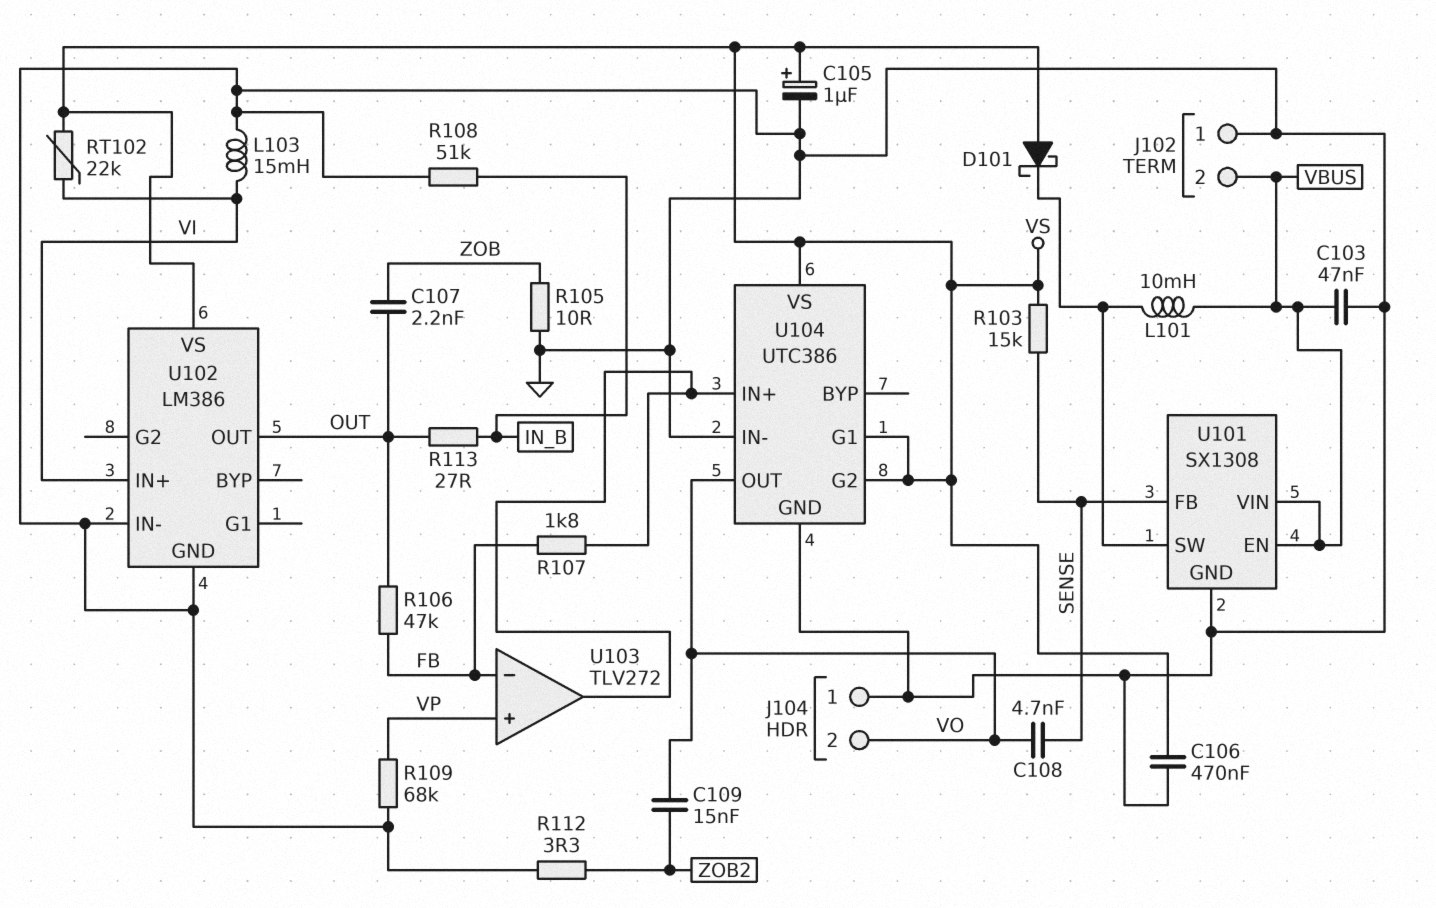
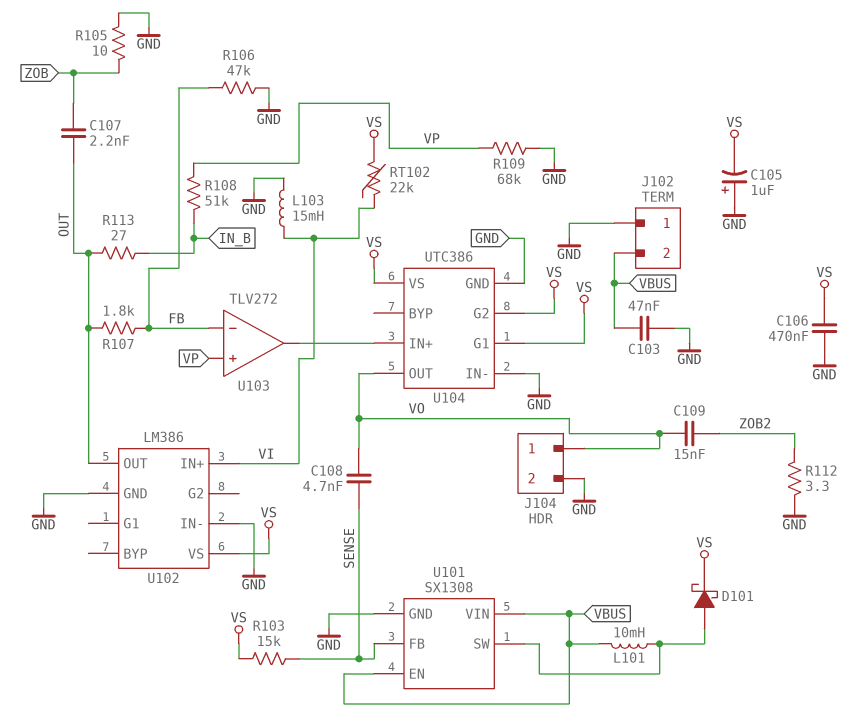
C105: 1uF (plus VS, minus GND) -> 1uF (plus GND, minus VS)
D101: schottky (A VS, K U101/SW) -> schottky (A U101/SW, K VS)
J104 pin 1: GND -> VO
J104 pin 2: VO -> GND
R106: 47k (FB, OUT) -> 47k (FB, GND)
R107: 1.8k (FB, U103/out) -> 1.8k (FB, OUT)
R108: 51k (GND, IN_B) -> 51k (IN_B, VP)

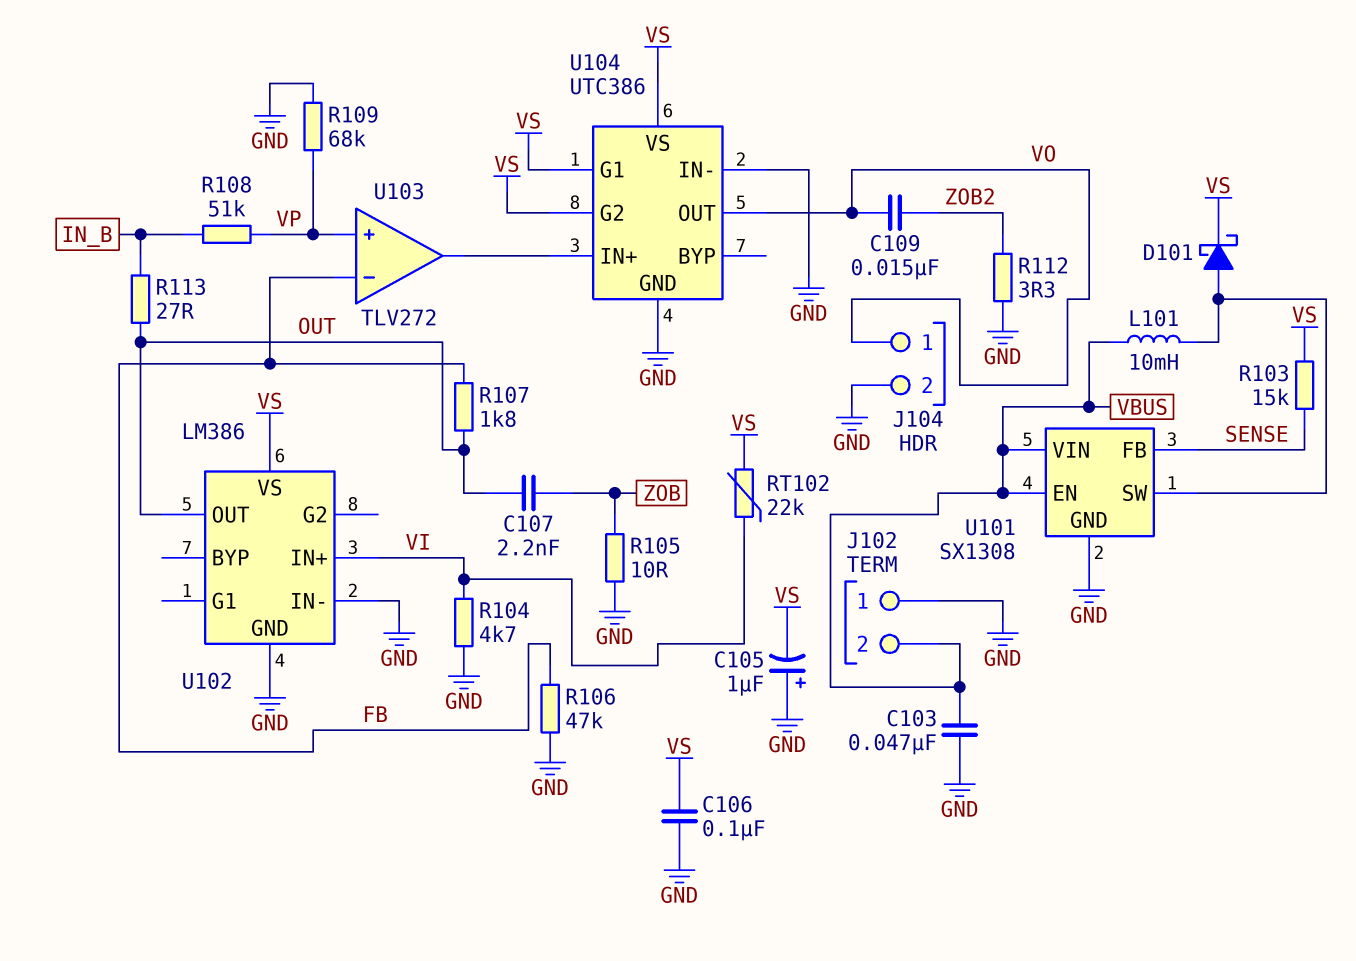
C106: 470nF (GND, VS) -> 100nF (GND, VS)
C108: 4.7nF (SENSE, VO) -> none
L103: 15mH (GND, VI) -> none
R104: none -> 4.7k (GND, VI)

